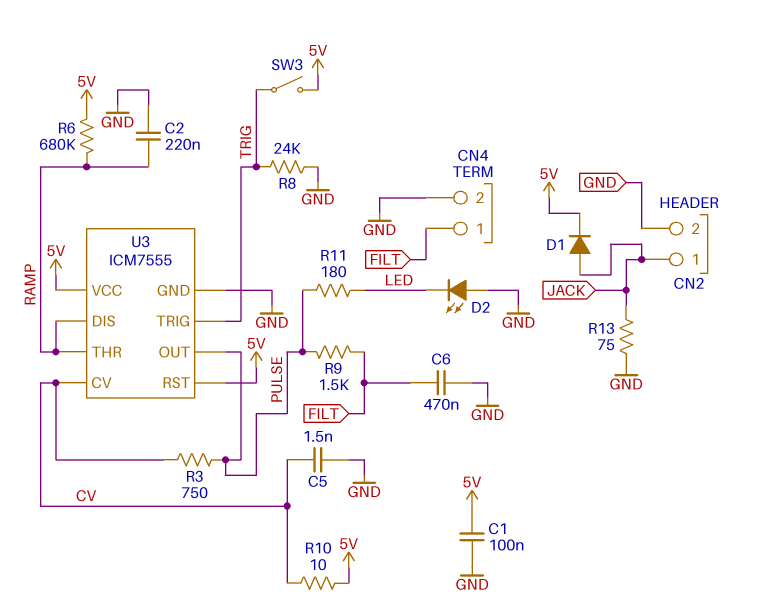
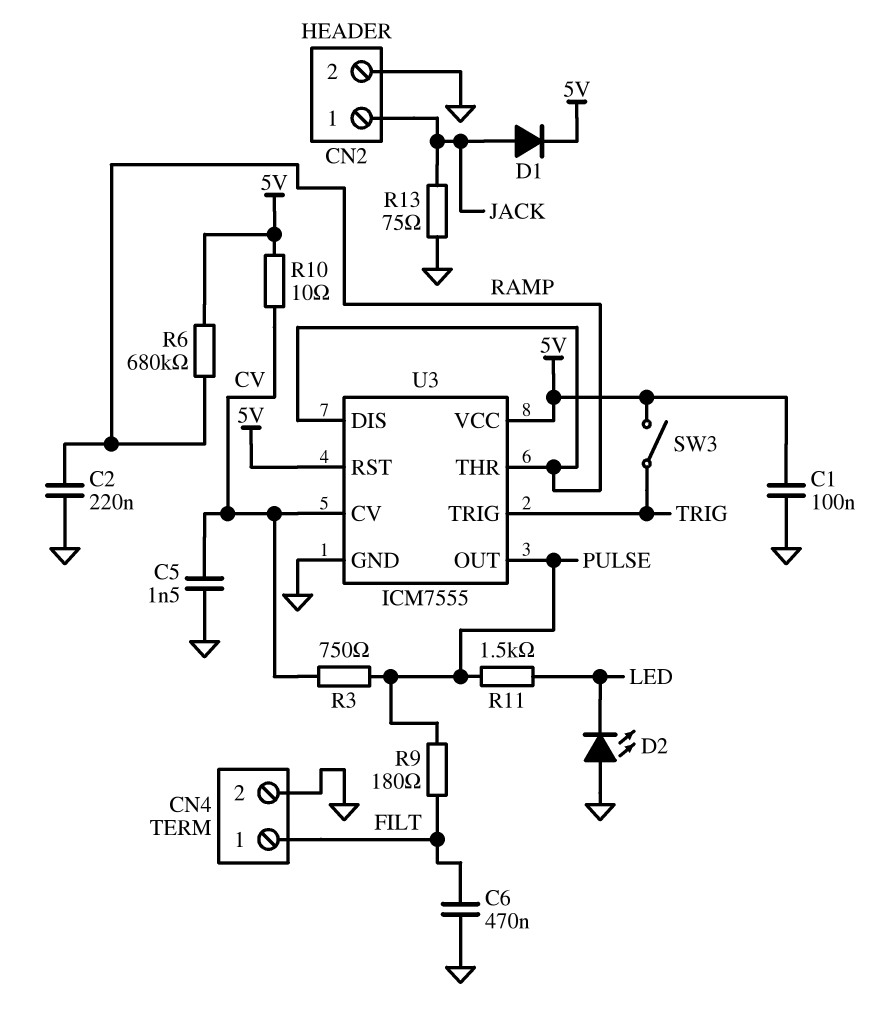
R8: 24k (GND, TRIG) -> none
R9: 1.5k (FILT, PULSE) -> 180 (FILT, PULSE)
R11: 180 (LED, PULSE) -> 1.5k (LED, PULSE)

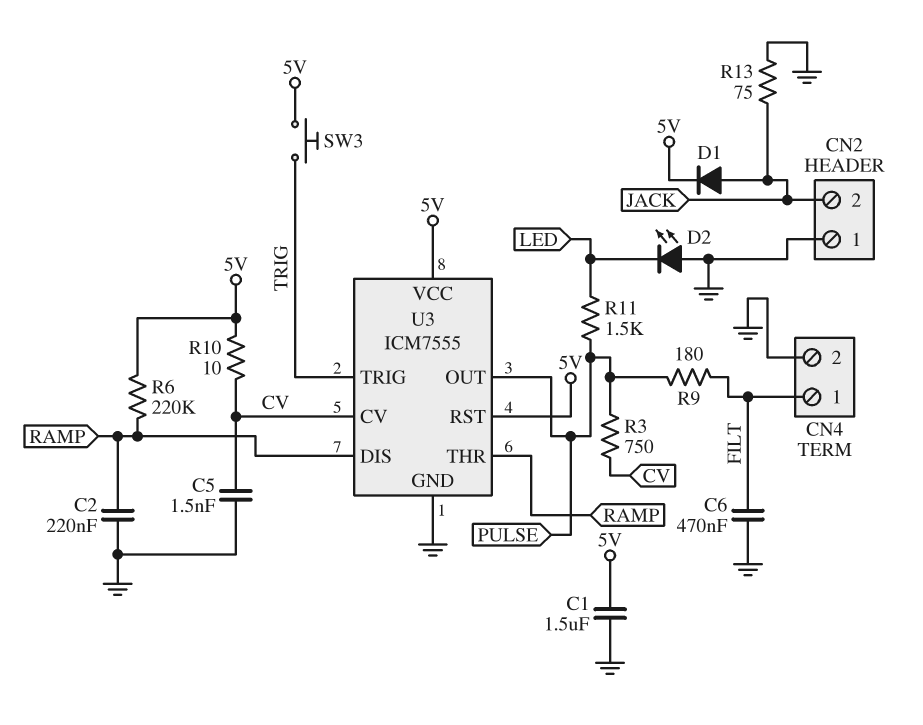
C1: 100nF (5V, GND) -> 1.5uF (5V, GND)
CN2 pin 1: JACK -> GND
CN2 pin 2: GND -> JACK
R6: 680k (5V, RAMP) -> 220k (5V, RAMP)
SW3: switch (5V, TRIG) -> button (5V, TRIG)

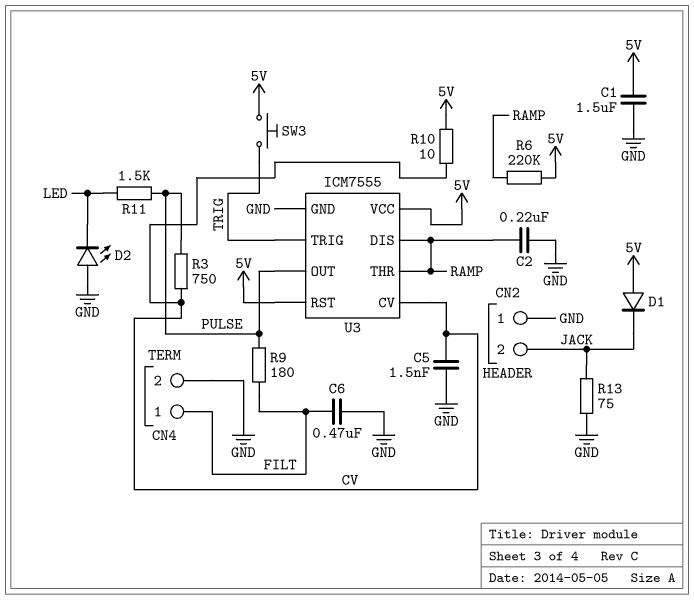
D1: diode (A JACK, K 5V) -> diode (A 5V, K JACK)

